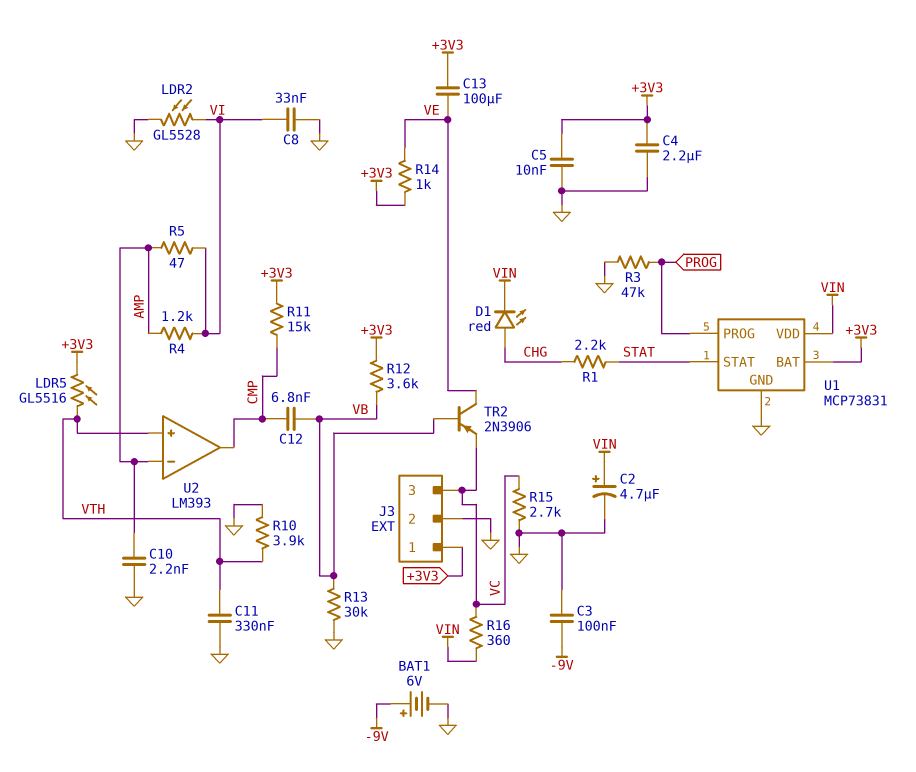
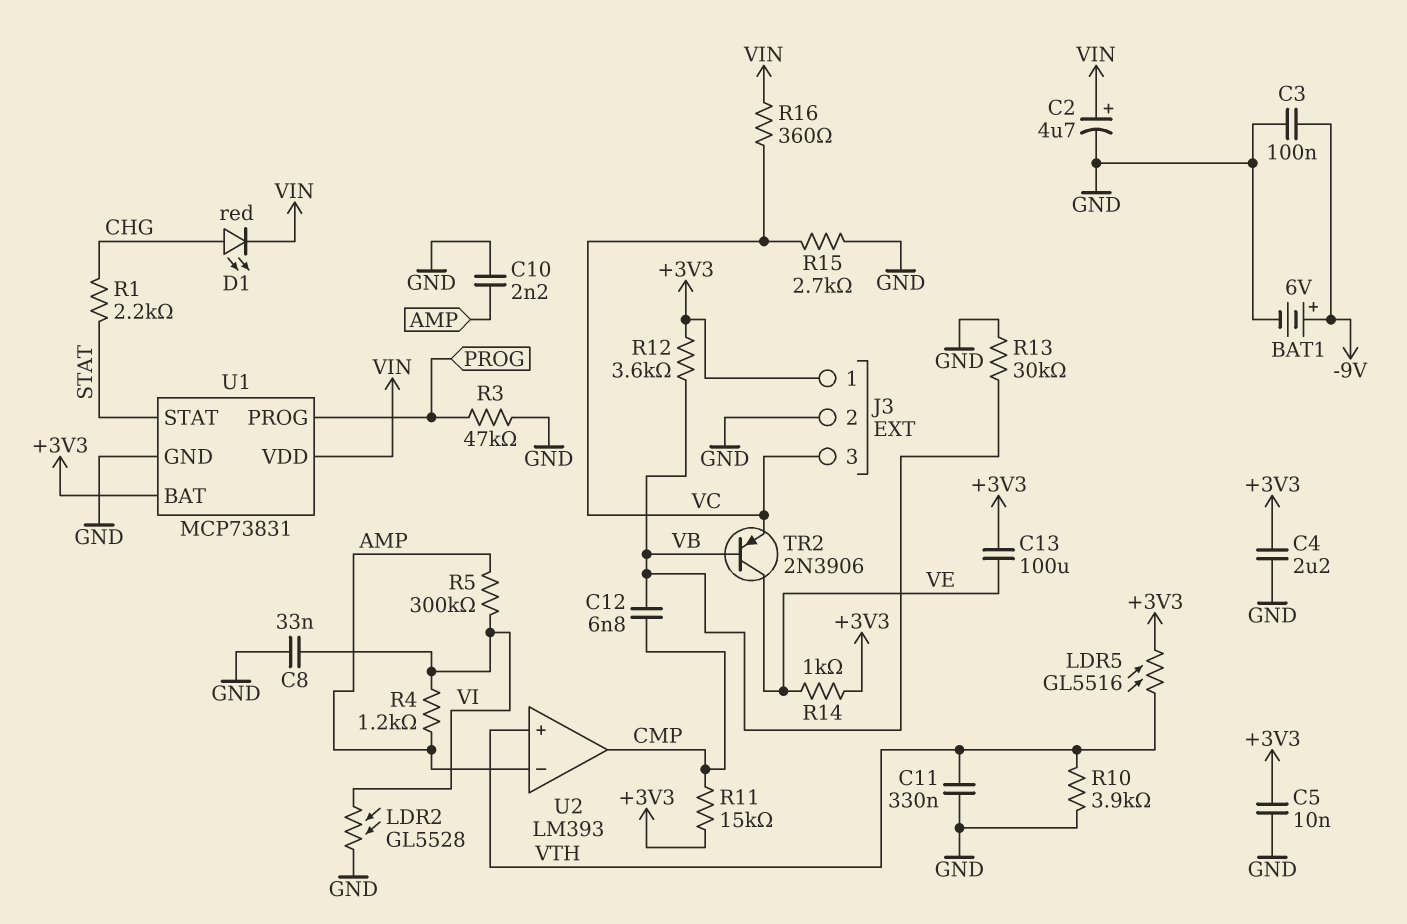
R5: 47 (AMP, VI) -> 300k (AMP, VI)

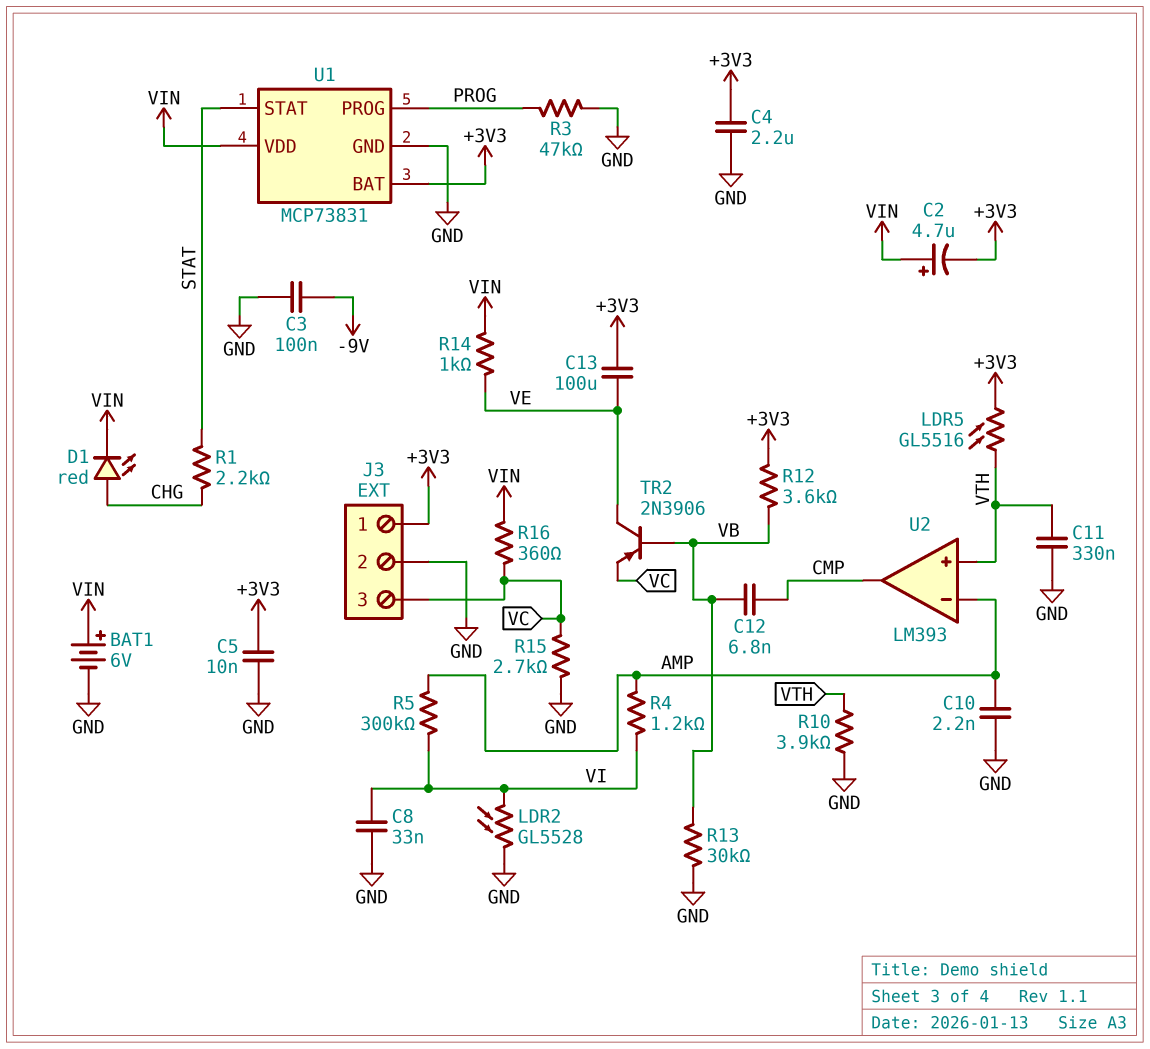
BAT1: 6V (plus -9V, minus GND) -> 6V (plus VIN, minus GND)
C2: 4.7uF (plus VIN, minus GND) -> 4.7uF (plus VIN, minus +3V3)
R11: 15k (+3V3, CMP) -> none
R14: 1k (+3V3, VE) -> 1k (VE, VIN)

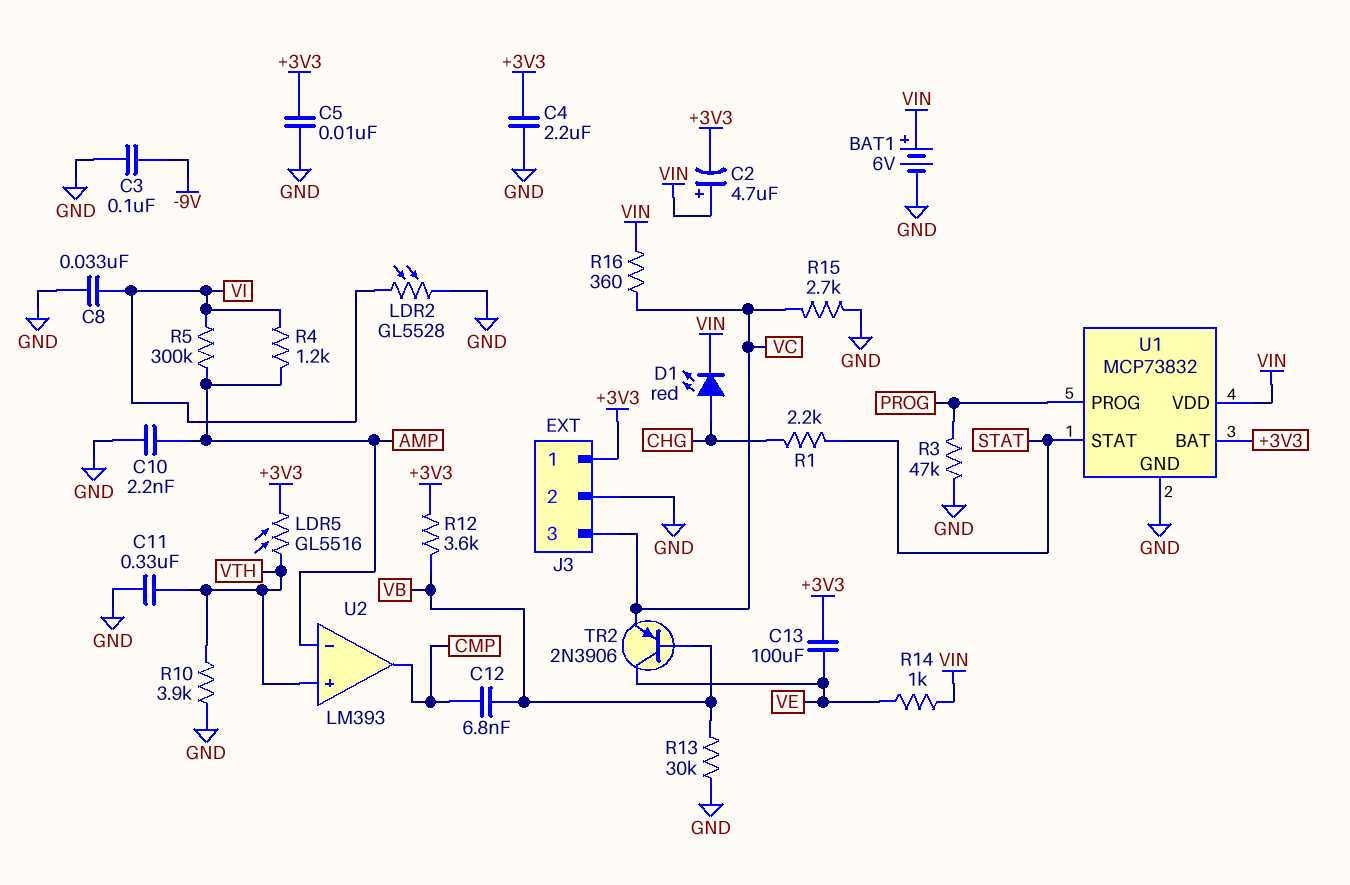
U1: MCP73831 -> MCP73832

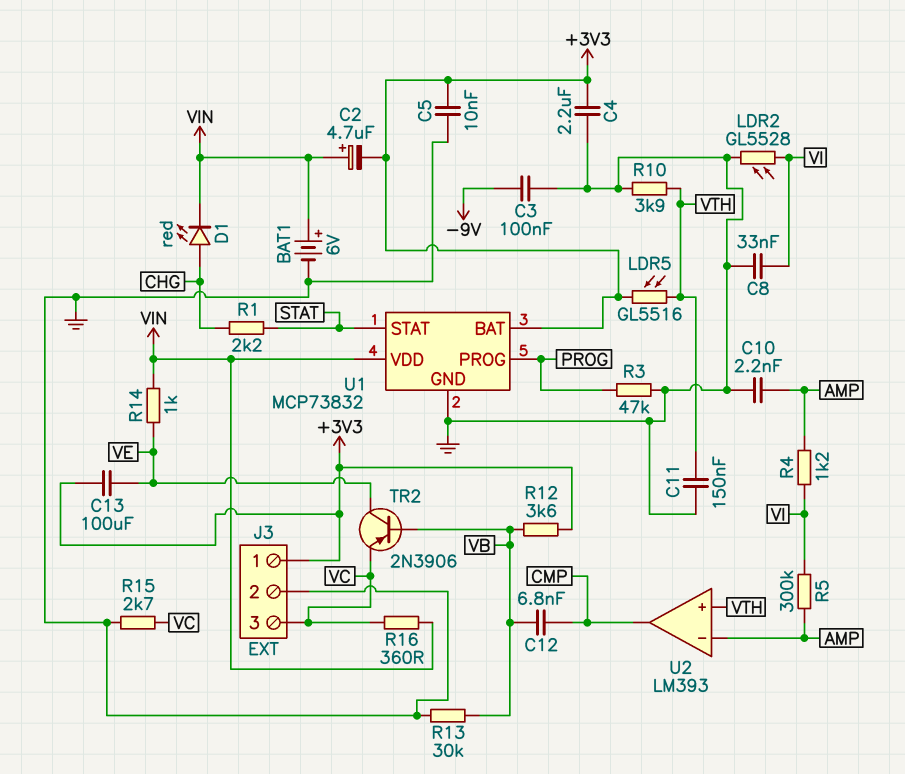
C11: 330nF (GND, VTH) -> 150nF (GND, VTH)

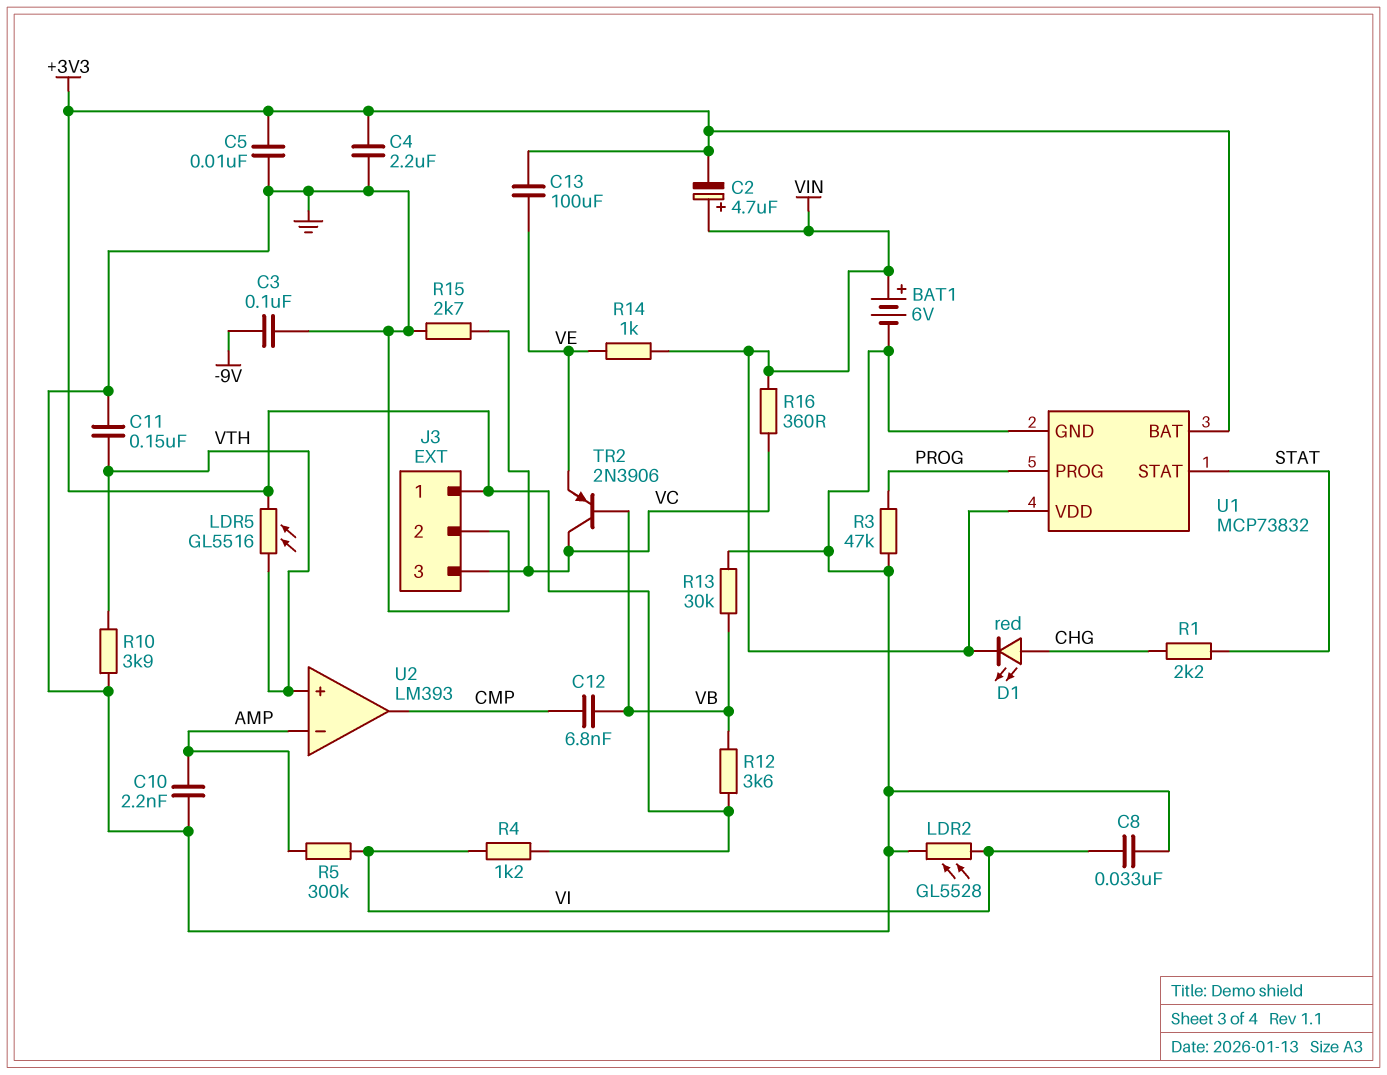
R4: 1.2k (AMP, VI) -> 1.2k (+3V3, VI)
TR2: PNP 2N3906 (B VB, C VE, E VC) -> PNP 2N3906 (B VB, C VC, E VE)

